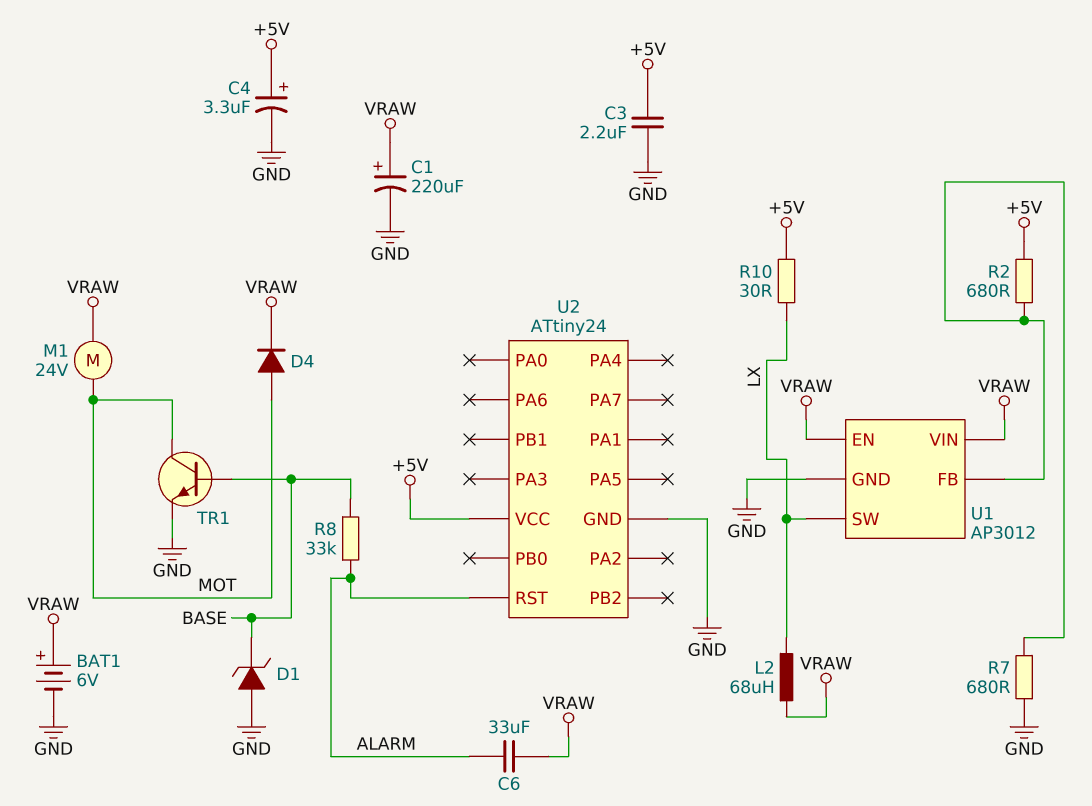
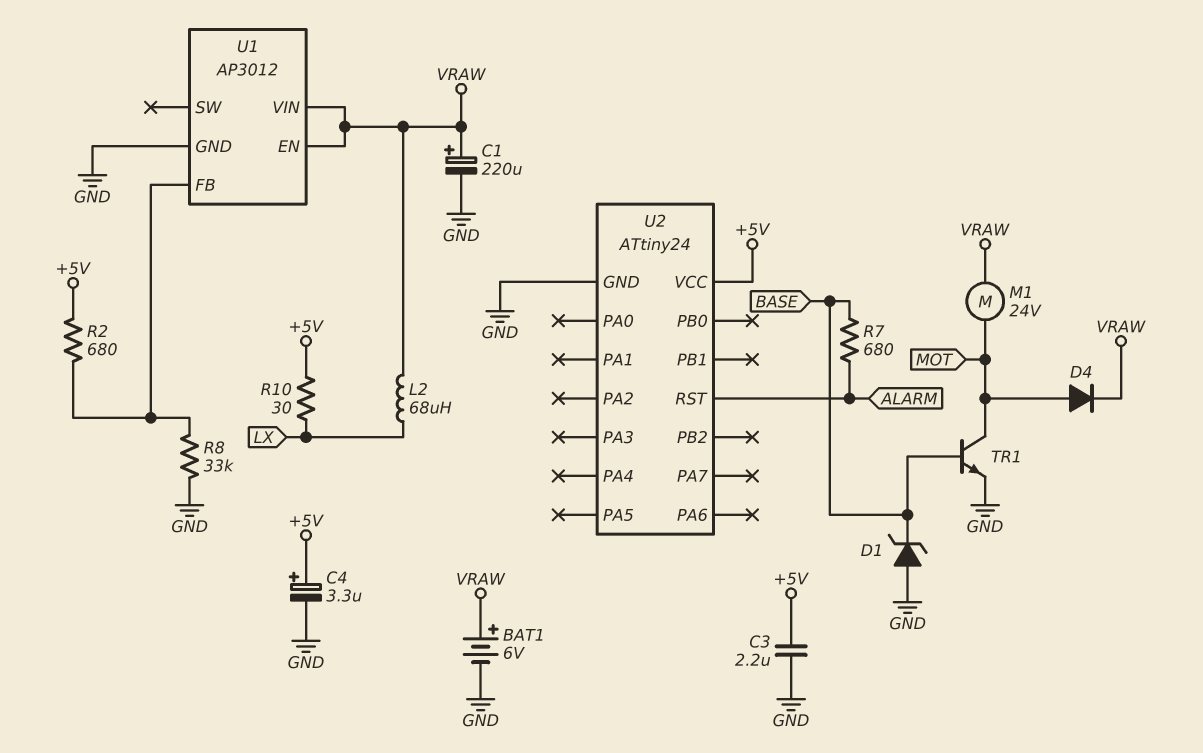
C6: 33uF (ALARM, VRAW) -> none
R7: 680 (GND, U1/FB) -> 680 (ALARM, BASE)
R8: 33k (ALARM, BASE) -> 33k (GND, U1/FB)
U1 pin SW: LX -> none

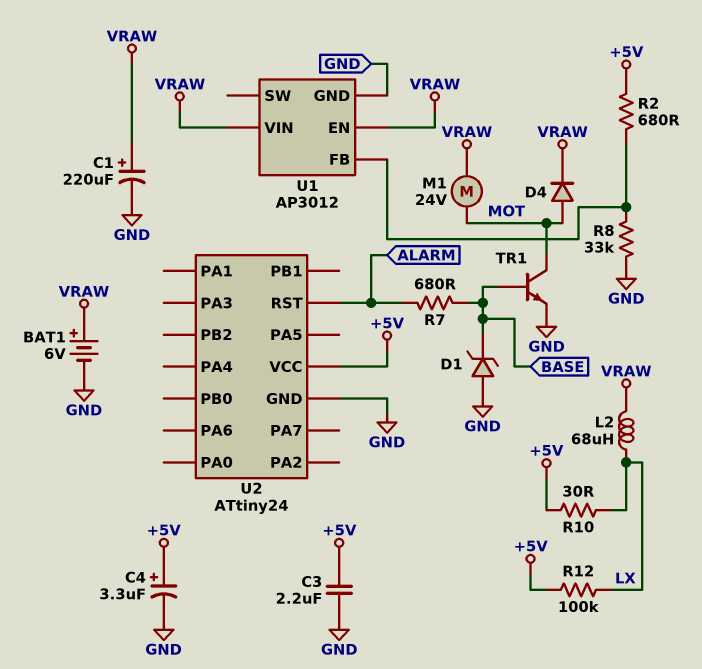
R12: none -> 100k (+5V, LX)

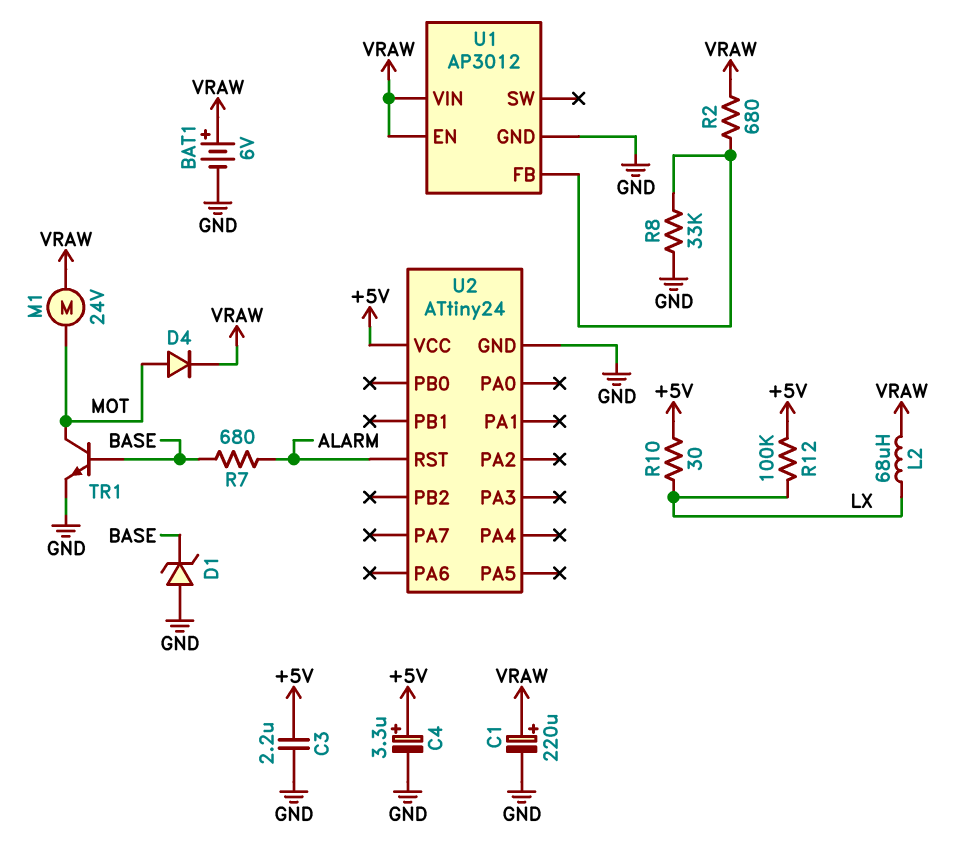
R2: 680 (+5V, U1/FB) -> 680 (U1/FB, VRAW)

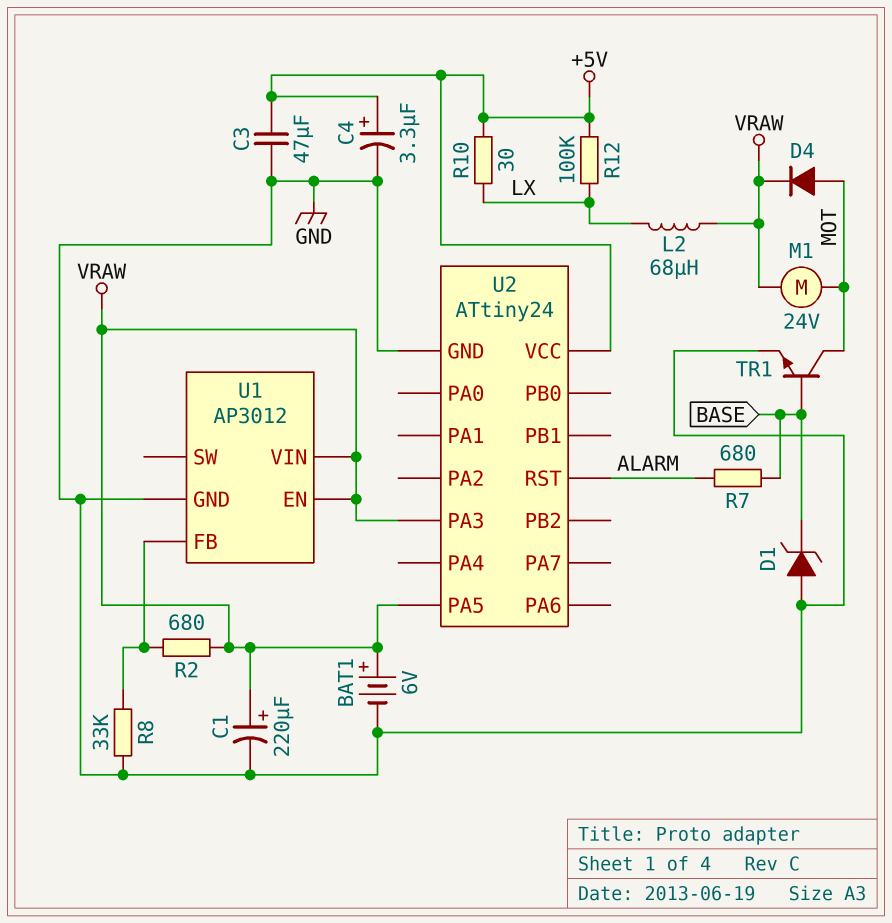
C3: 2.2uF (+5V, GND) -> 47uF (+5V, GND)
U2 pin PA3: none -> VRAW
U2 pin PA5: none -> VRAW

